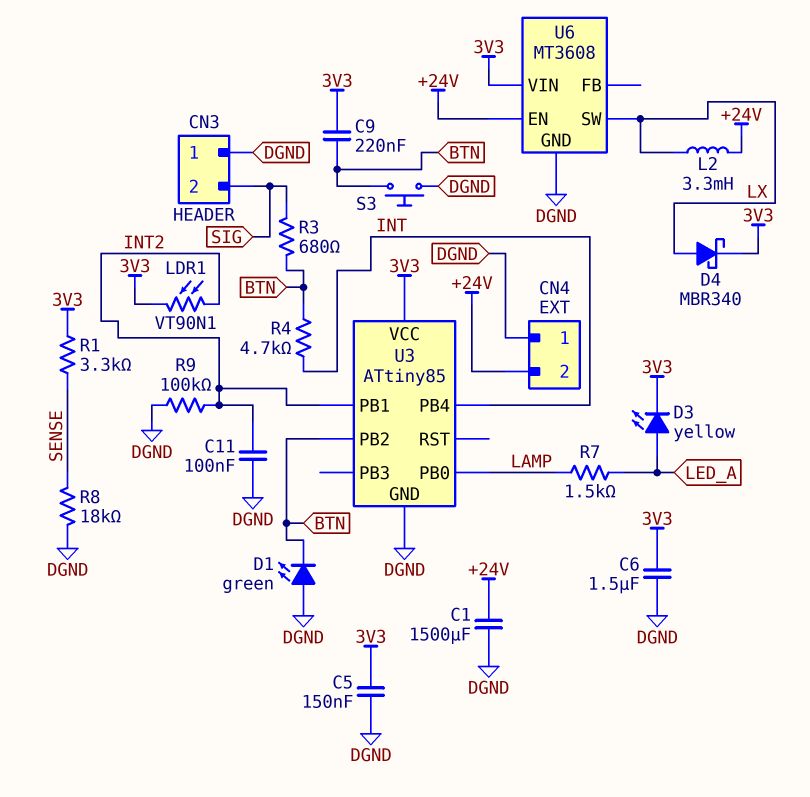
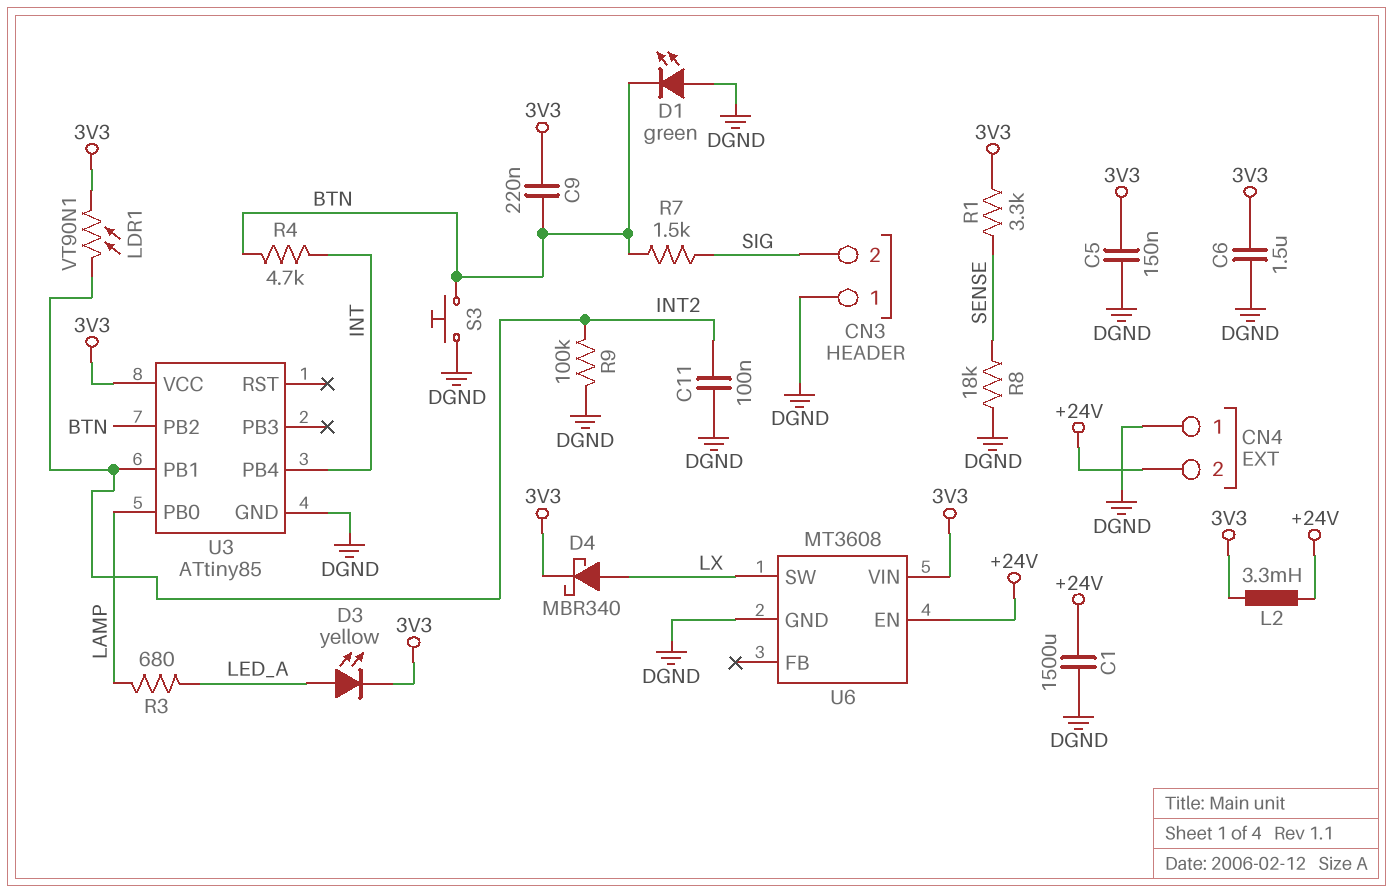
L2: 3.3mH (+24V, LX) -> 3.3mH (+24V, 3V3)
R3: 680 (BTN, SIG) -> 680 (LAMP, LED_A)
R7: 1.5k (LAMP, LED_A) -> 1.5k (BTN, SIG)

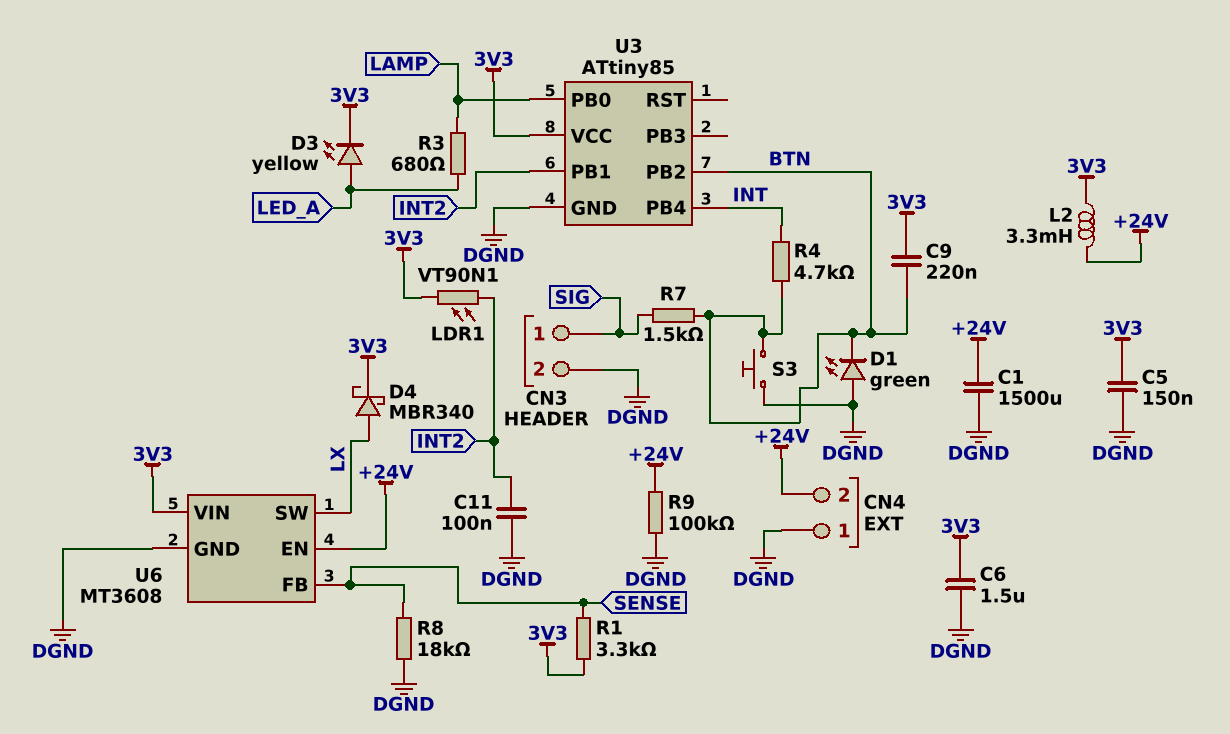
CN3 pin 1: DGND -> SIG
CN3 pin 2: SIG -> DGND
R9: 100k (DGND, INT2) -> 100k (+24V, DGND)
U6 pin FB: none -> SENSE

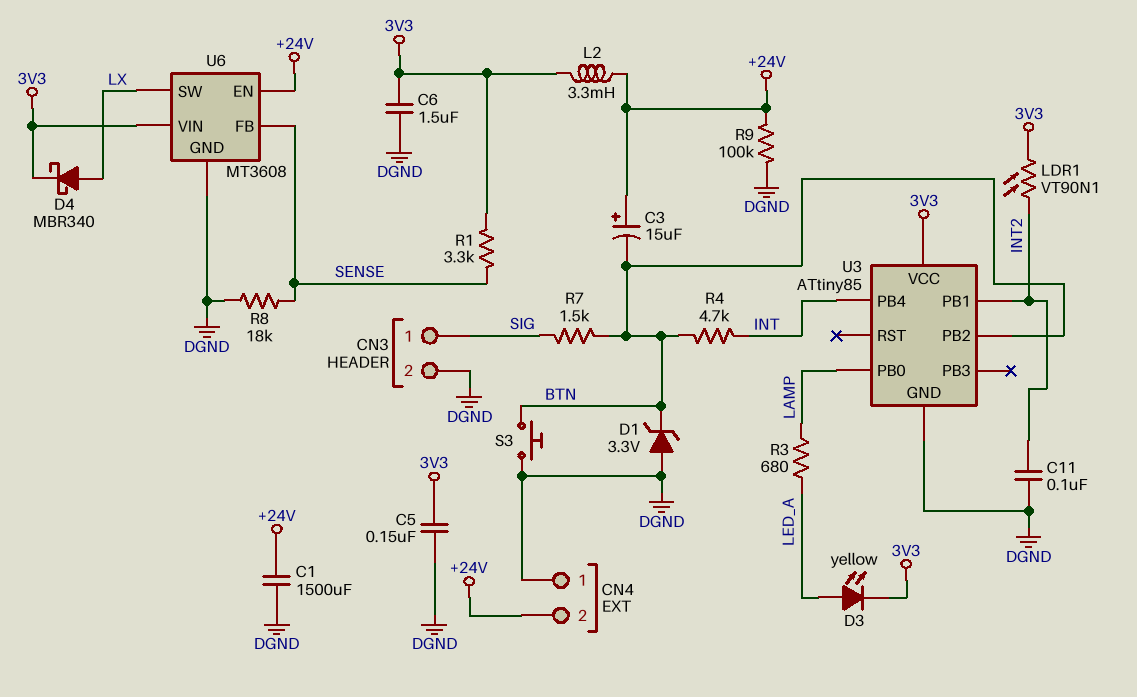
C3: none -> 15uF (plus +24V, minus BTN)
C9: 220nF (3V3, BTN) -> none
D1: LED green (A DGND, K BTN) -> zener 3.3V (A DGND, K BTN)

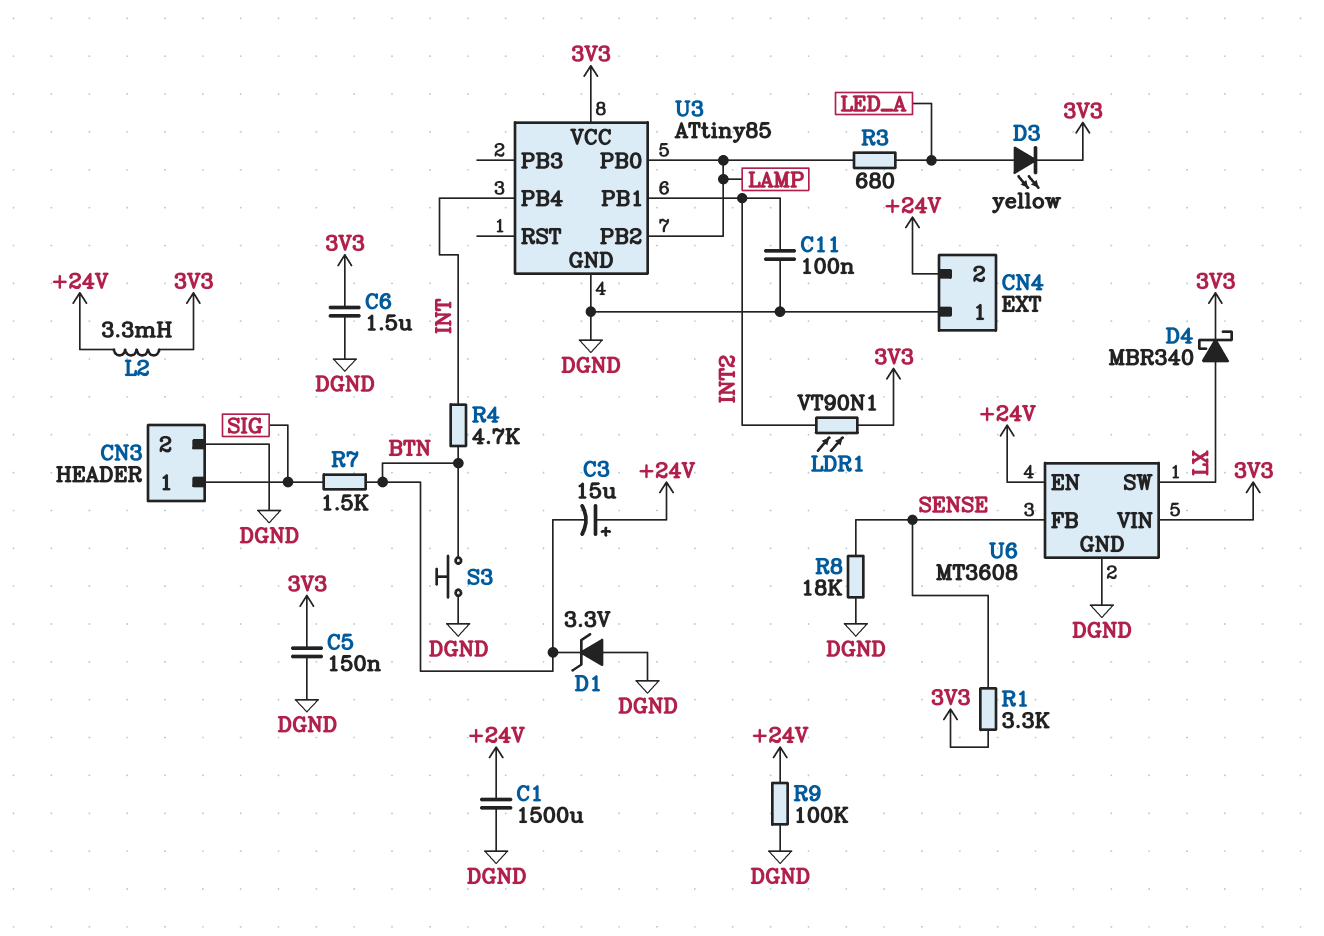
U3 pin PB2: BTN -> LAMP

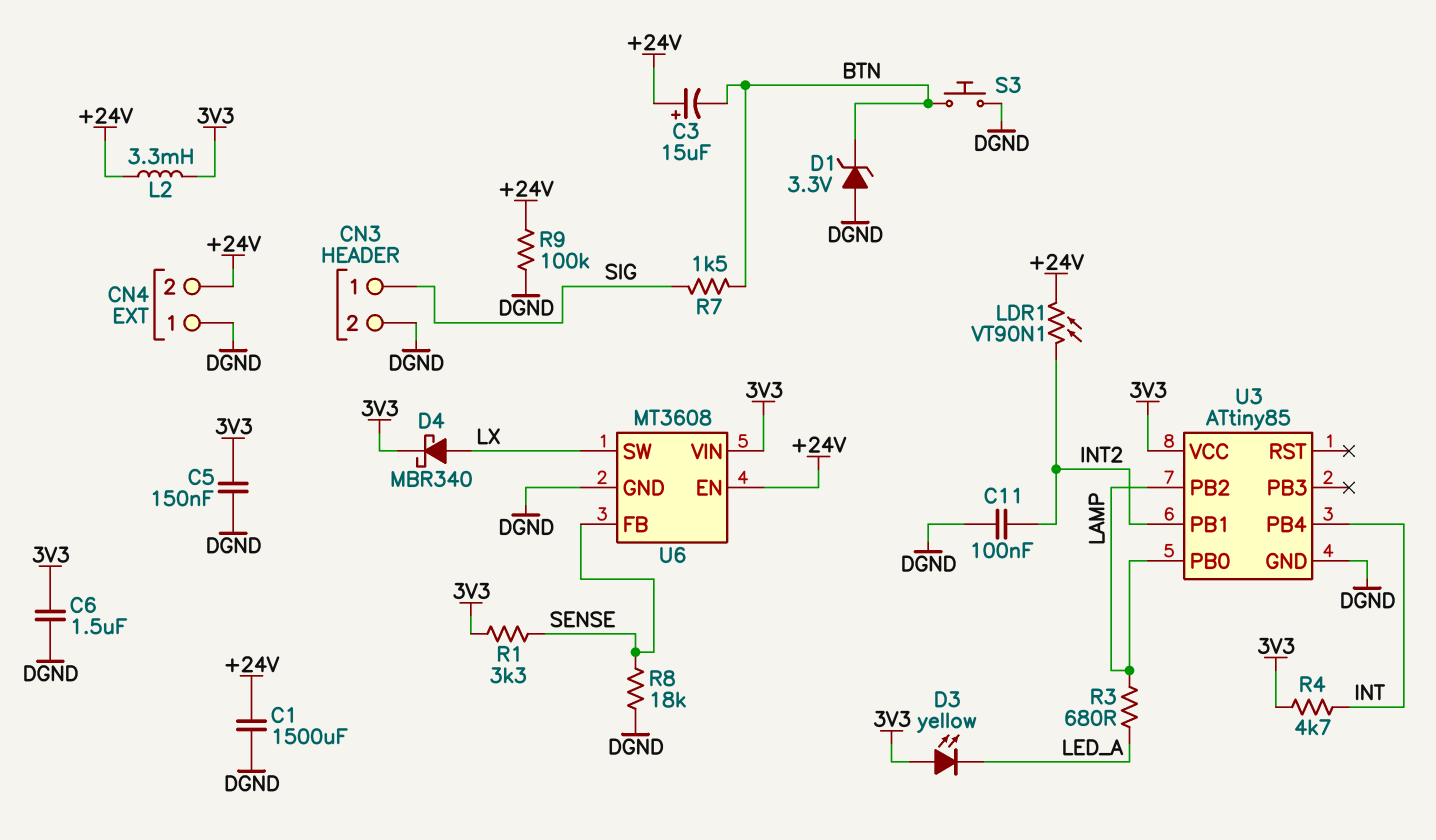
D3: LED yellow (A LED_A, K 3V3) -> LED yellow (A 3V3, K LED_A)
LDR1: VT90N1 (3V3, INT2) -> VT90N1 (+24V, INT2)
R4: 4.7k (BTN, INT) -> 4.7k (3V3, INT)

